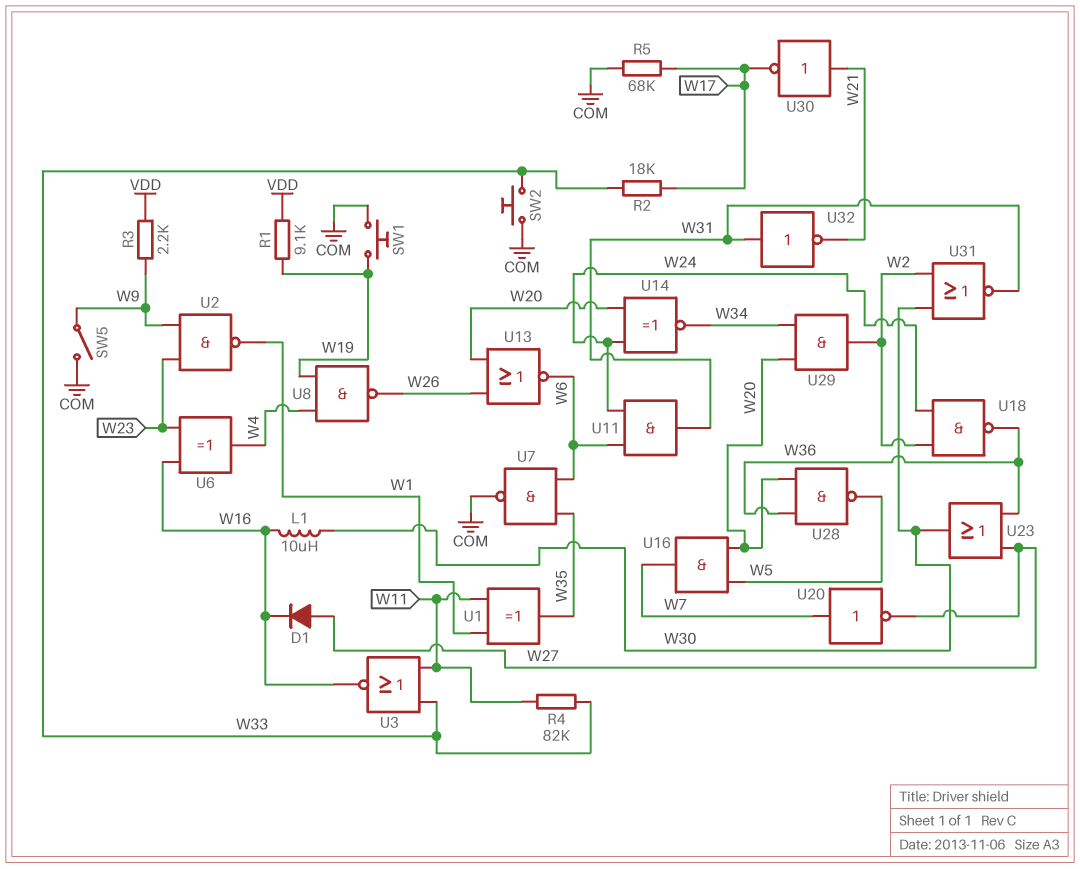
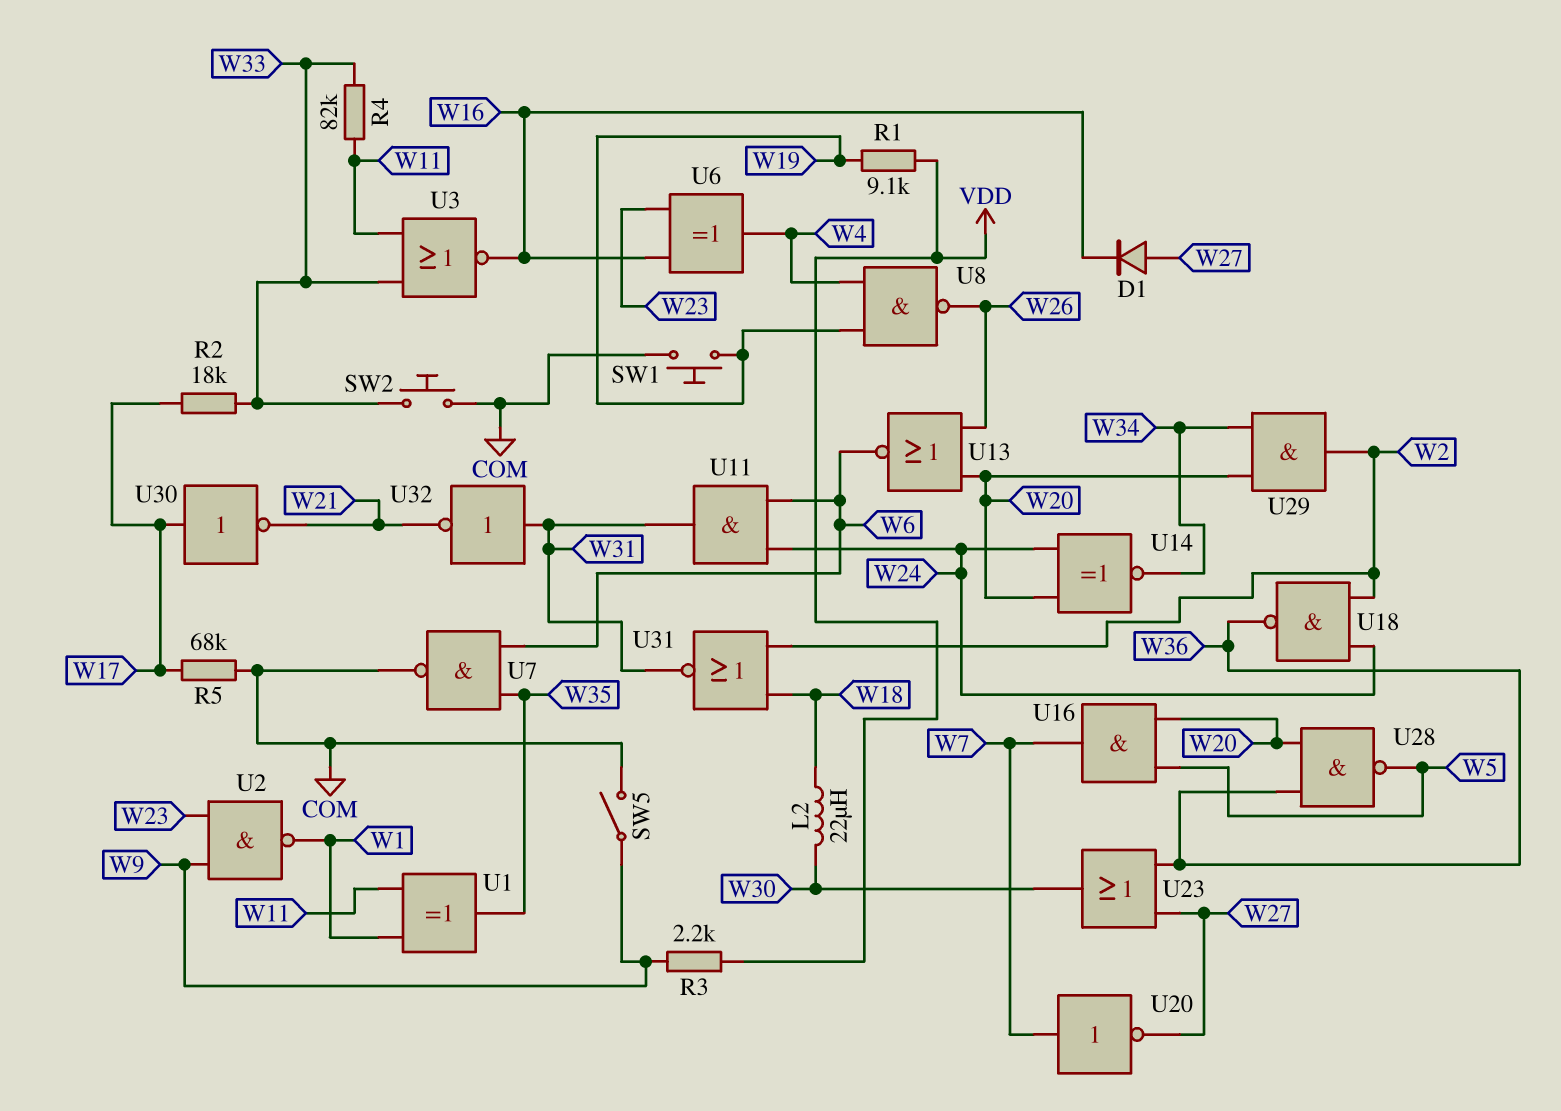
L1: 10uH (W16, W30) -> none
L2: none -> 22uH (W18, W30)
U30: NOT (in W21, out W17) -> NOT (in W17, out W21)
U31: NOR (in W2, in W30, out W31) -> NOR (in W2, in W18, out W31)

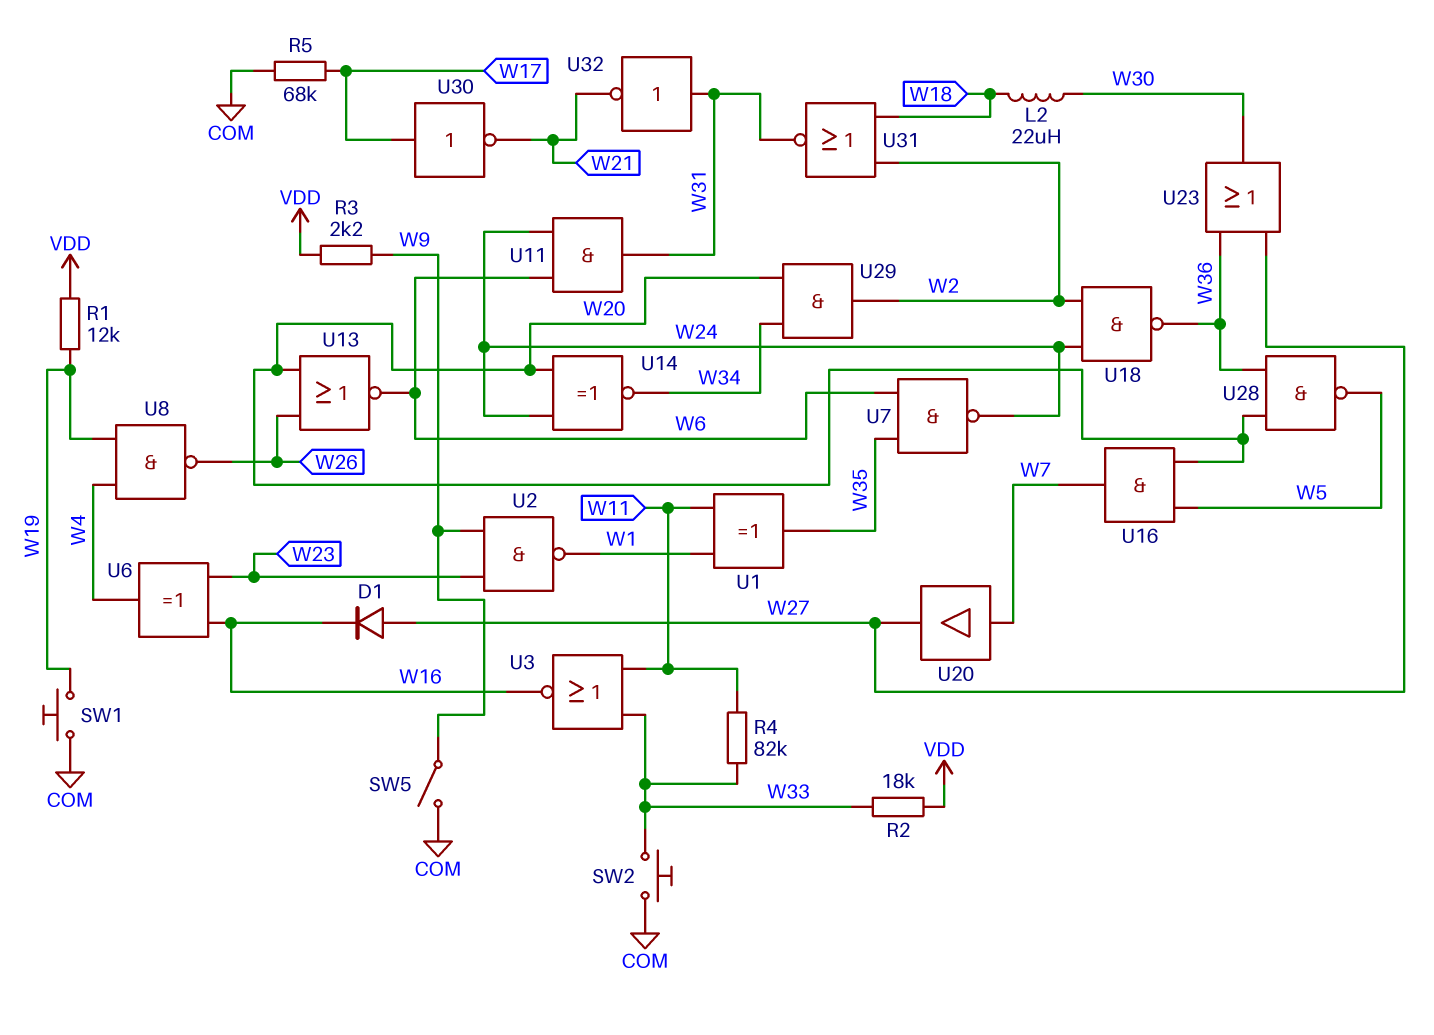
R1: 9.1k (VDD, W19) -> 12k (VDD, W19)
R2: 18k (W17, W33) -> 18k (VDD, W33)
U7: NAND (in W6, in W35, out COM) -> NAND (in W6, in W35, out W24)
U20: NOT (in W7, out W27) -> buffer (in W7, out W27)

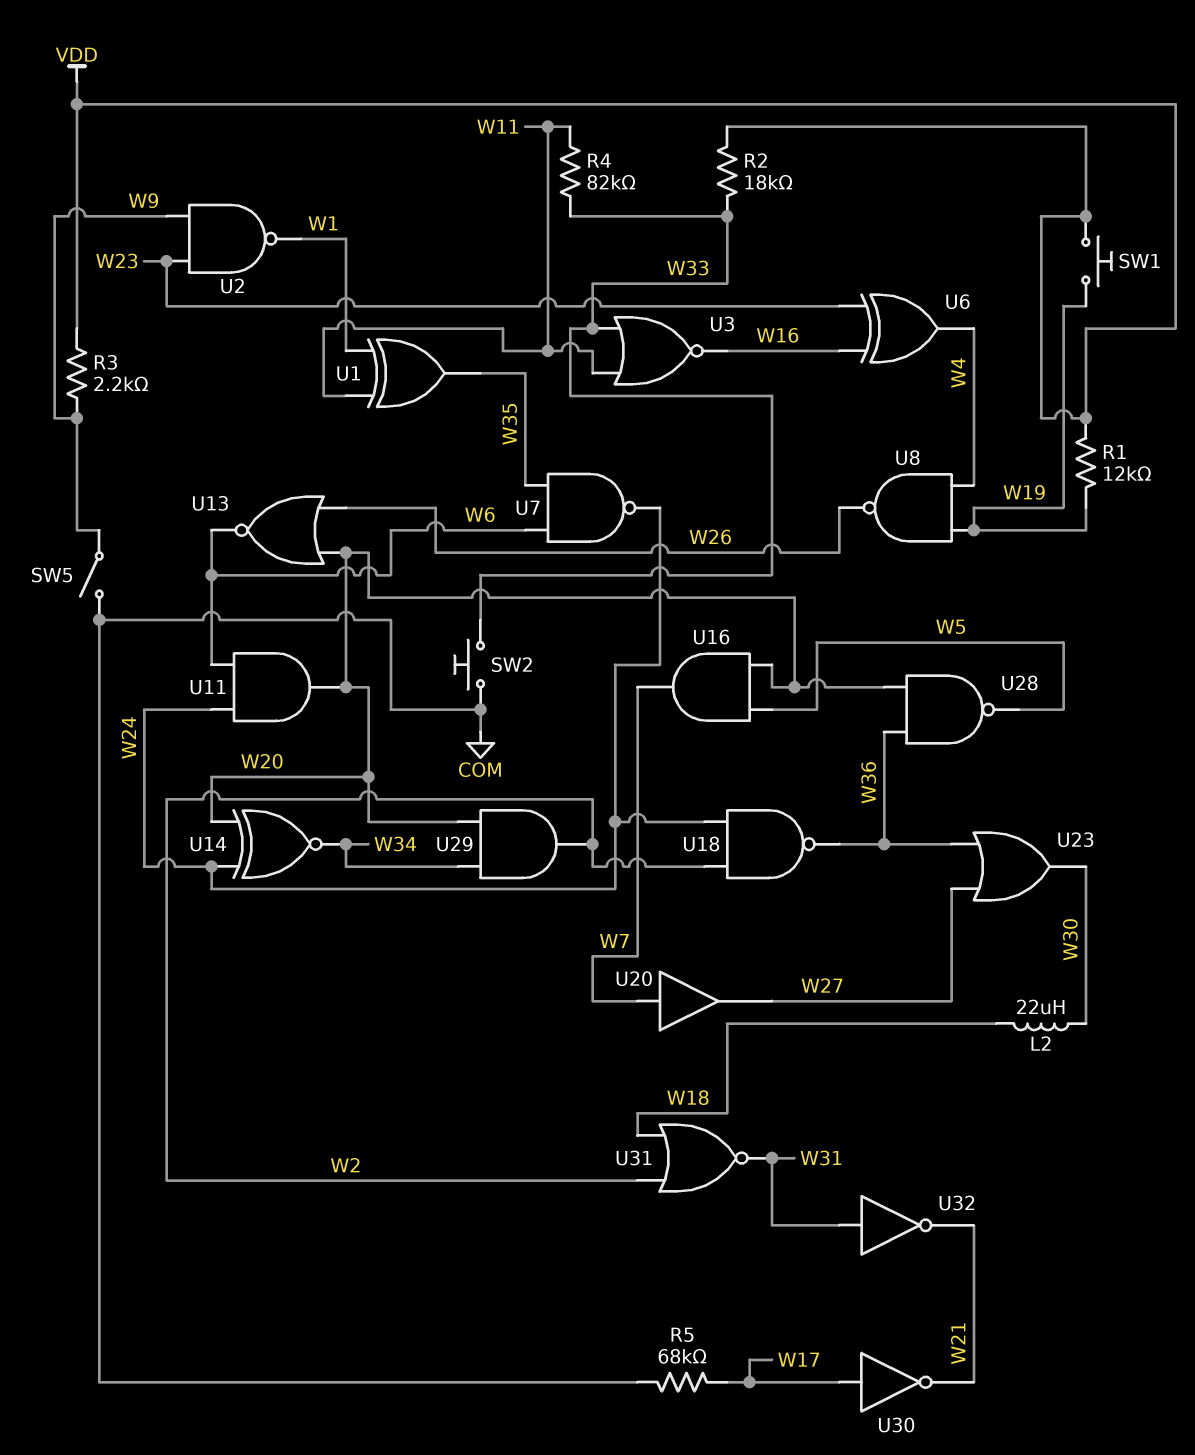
D1: diode (A W27, K W16) -> none
SW1: button (COM, W19) -> button (VDD, W19)
U11: AND (in W6, in W24, out W31) -> AND (in W6, in W24, out W20)

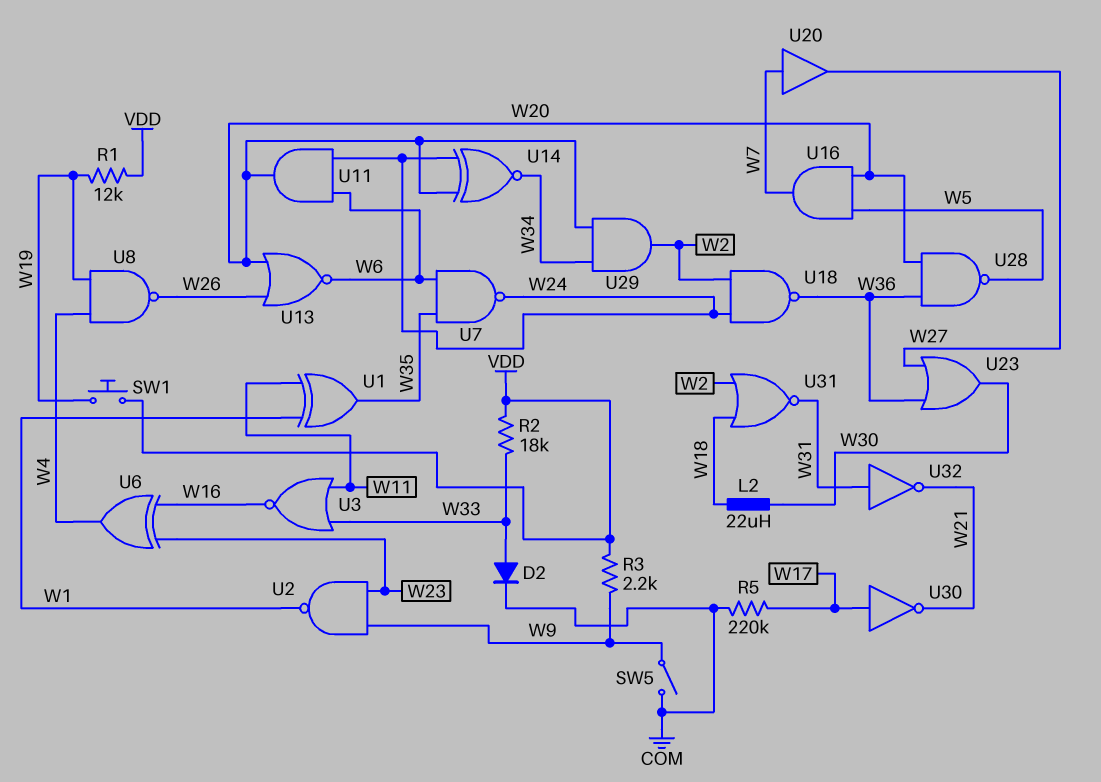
D2: none -> diode (A W33, K COM)
R4: 82k (W11, W33) -> none
R5: 68k (COM, W17) -> 220k (COM, W17)
SW2: button (COM, W33) -> none

